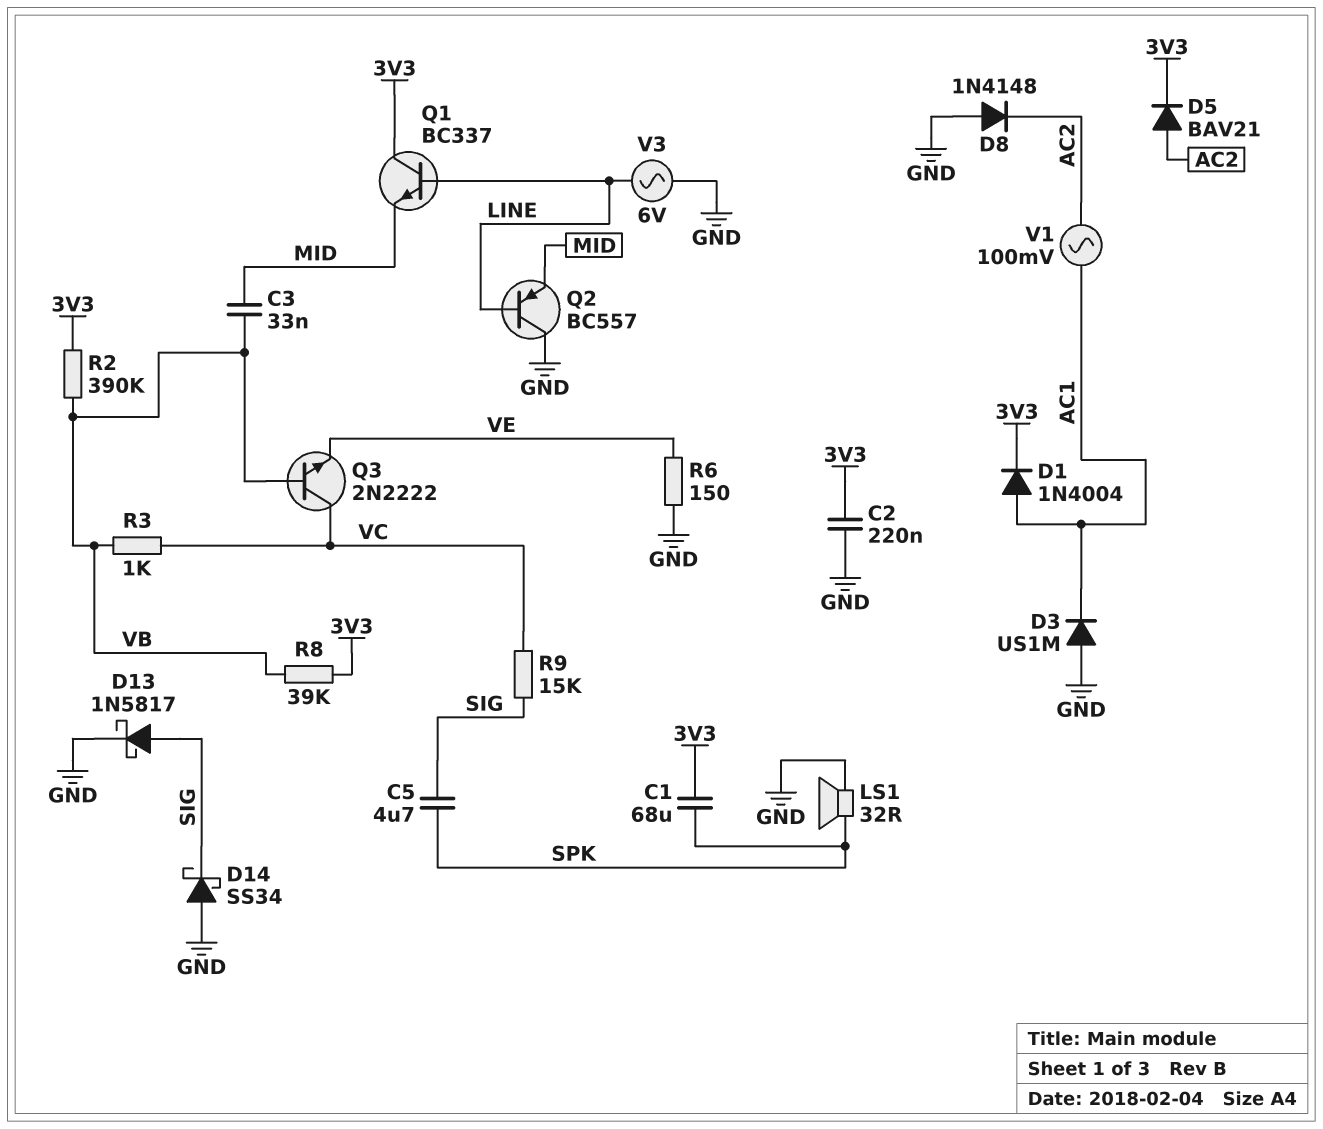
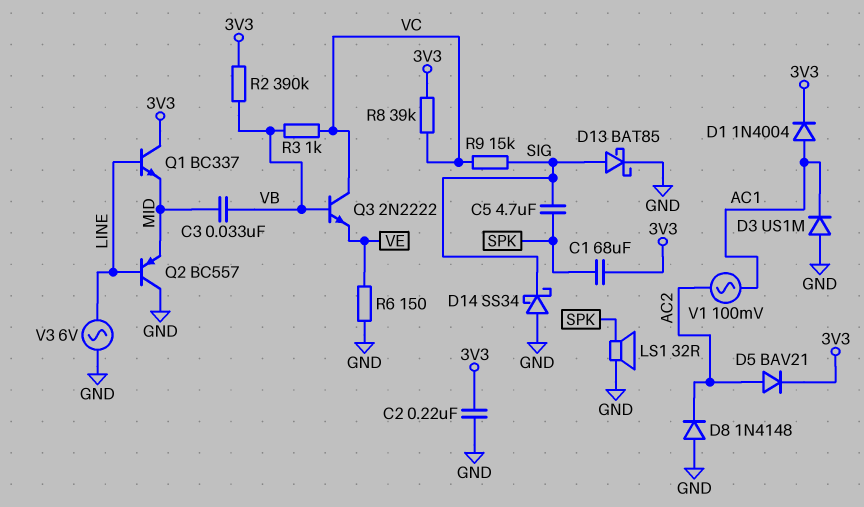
D13: schottky 1N5817 (A SIG, K GND) -> schottky BAT85 (A SIG, K GND)
R8: 39k (3V3, VB) -> 39k (3V3, VC)

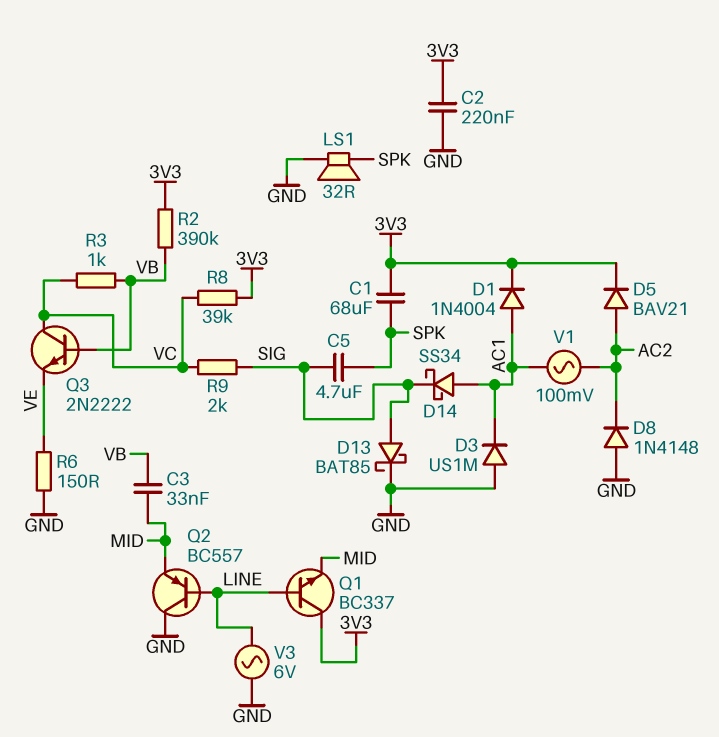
D14: schottky SS34 (A GND, K SIG) -> schottky SS34 (A AC1, K SIG)
R9: 15k (SIG, VC) -> 2k (SIG, VC)

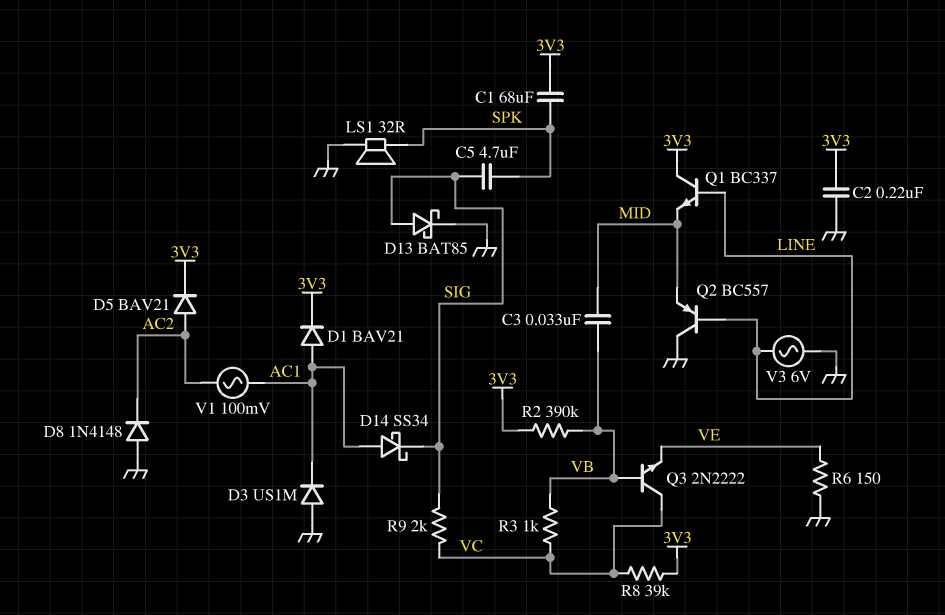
D1: diode 1N4004 (A AC1, K 3V3) -> diode BAV21 (A AC1, K 3V3)

